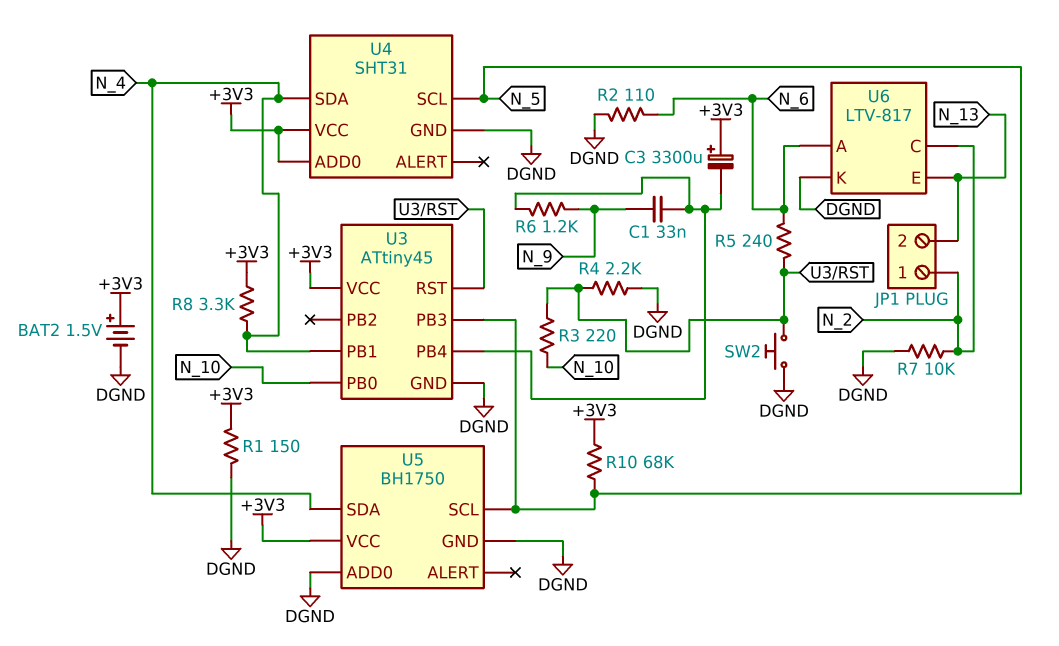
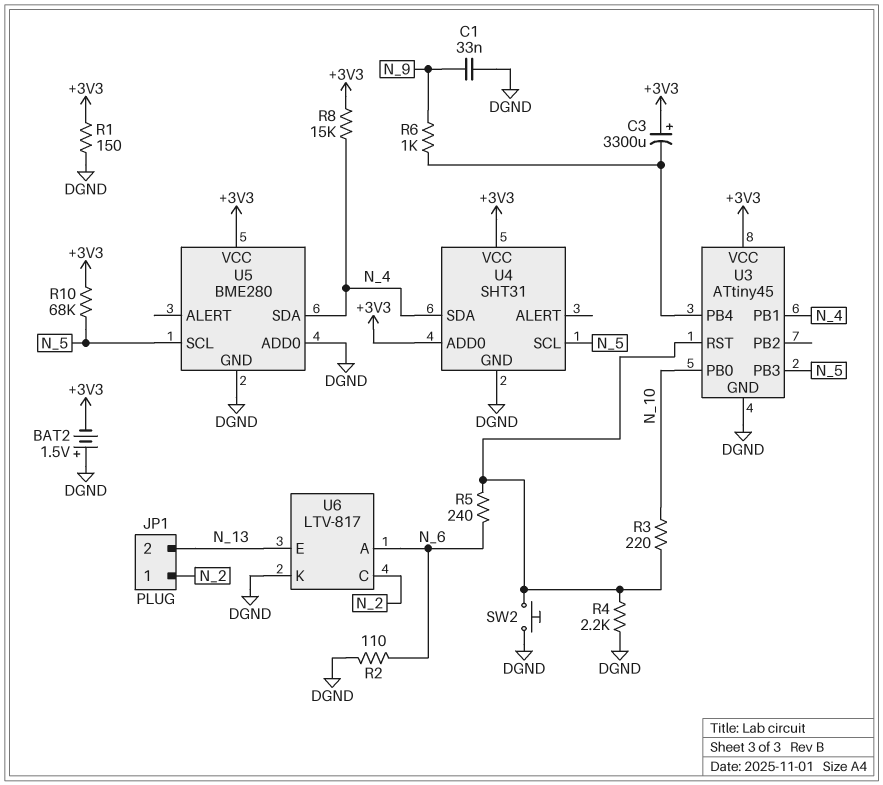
BAT2: 1.5V (plus +3V3, minus DGND) -> 1.5V (plus DGND, minus +3V3)
C1: 33nF (N_9, U3/PB4) -> 33nF (DGND, N_9)
R6: 1.2k (N_9, U3/PB4) -> 1k (N_9, U3/PB4)
R7: 10k (DGND, N_2) -> none
R8: 3.3k (+3V3, N_4) -> 15k (+3V3, N_4)
U5: BH1750 -> BME280

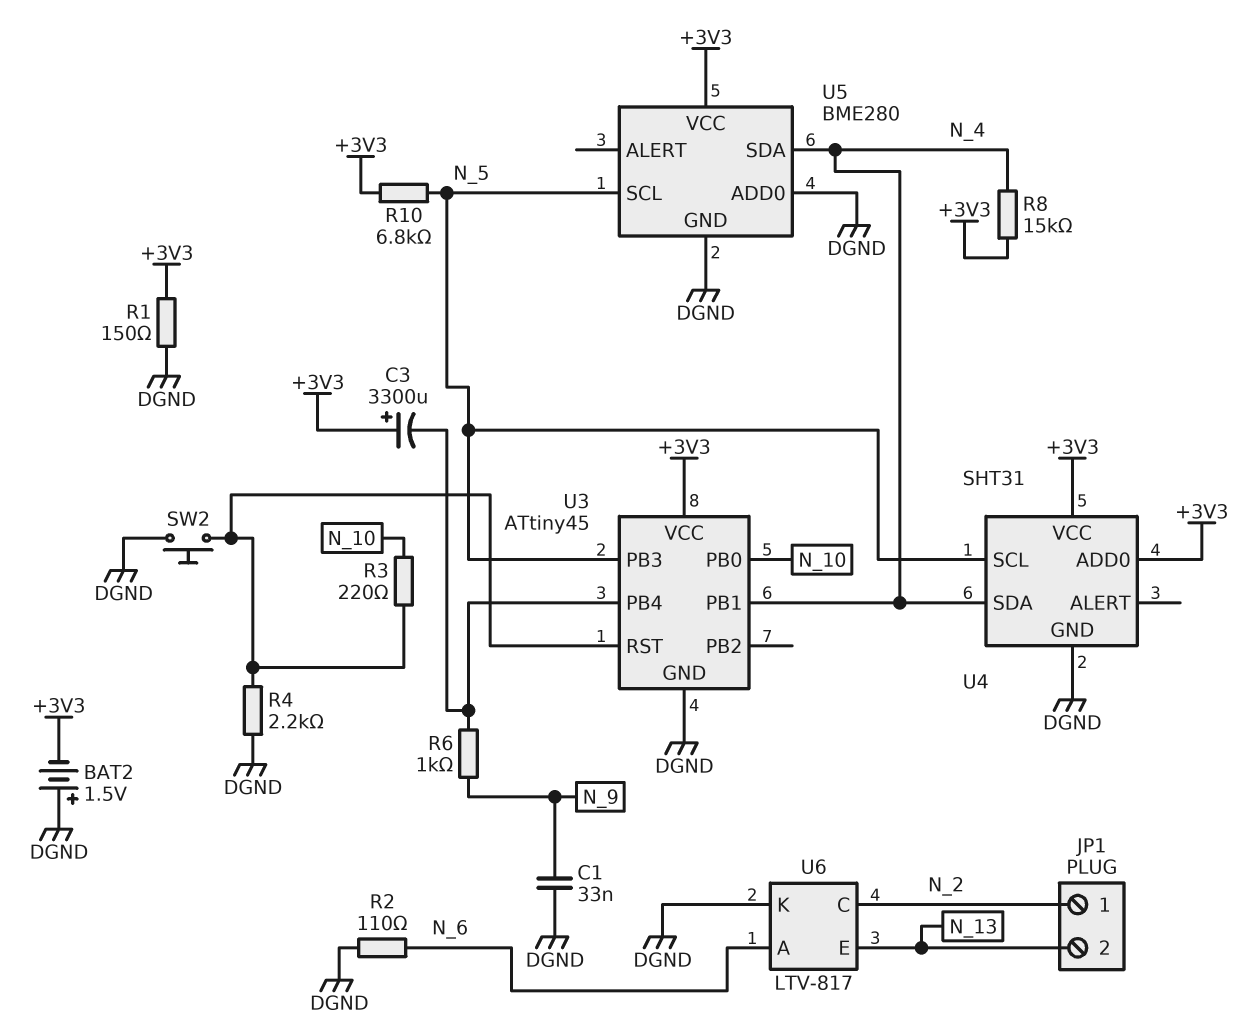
R5: 240 (N_6, U3/RST) -> none
R10: 68k (+3V3, N_5) -> 6.8k (+3V3, N_5)

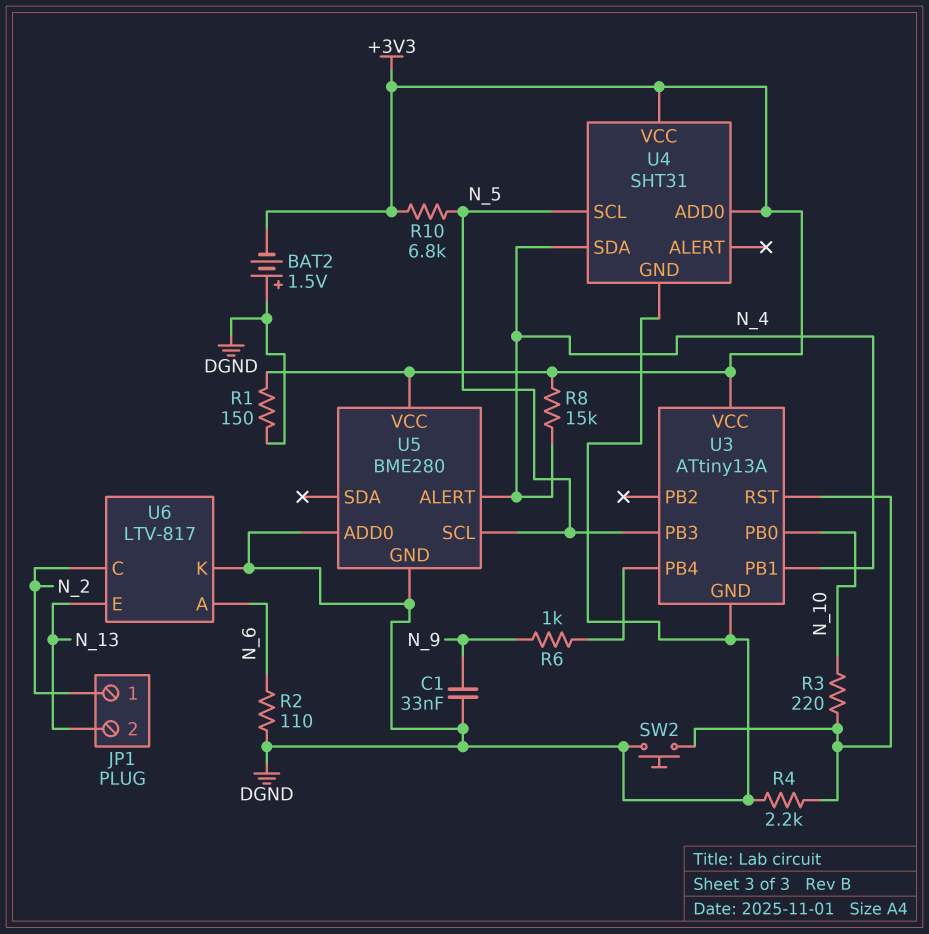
C3: 3300uF (plus +3V3, minus U3/PB4) -> none
U3: ATtiny45 -> ATtiny13A
U5 pin ALERT: none -> N_4
U5 pin SDA: N_4 -> none

